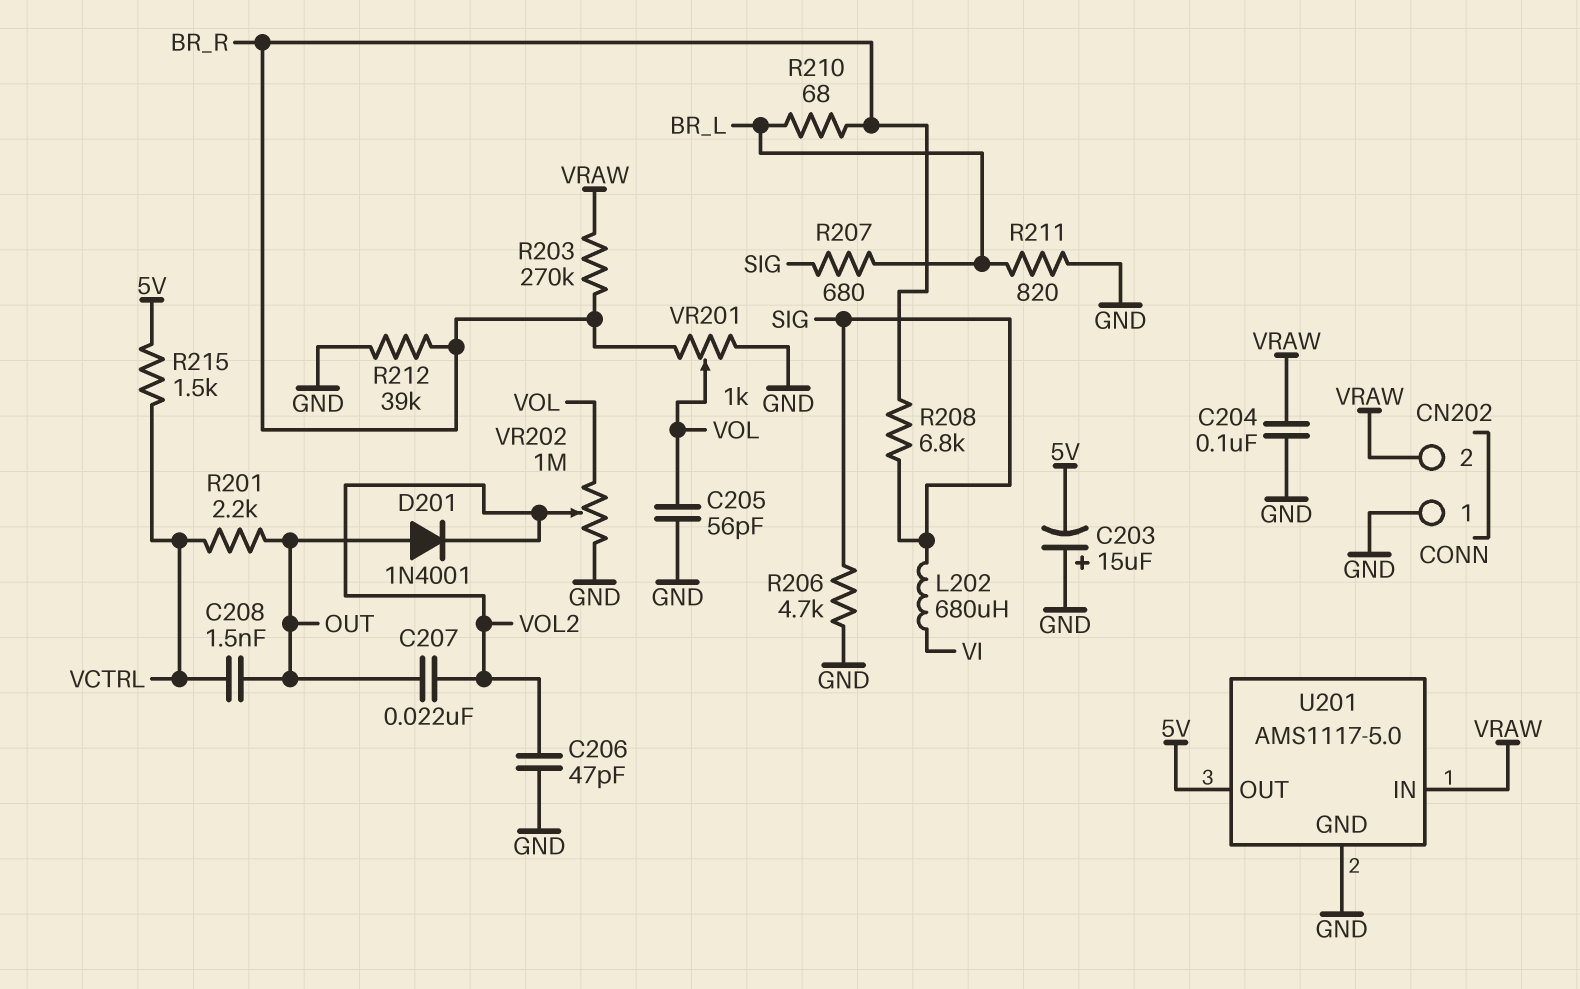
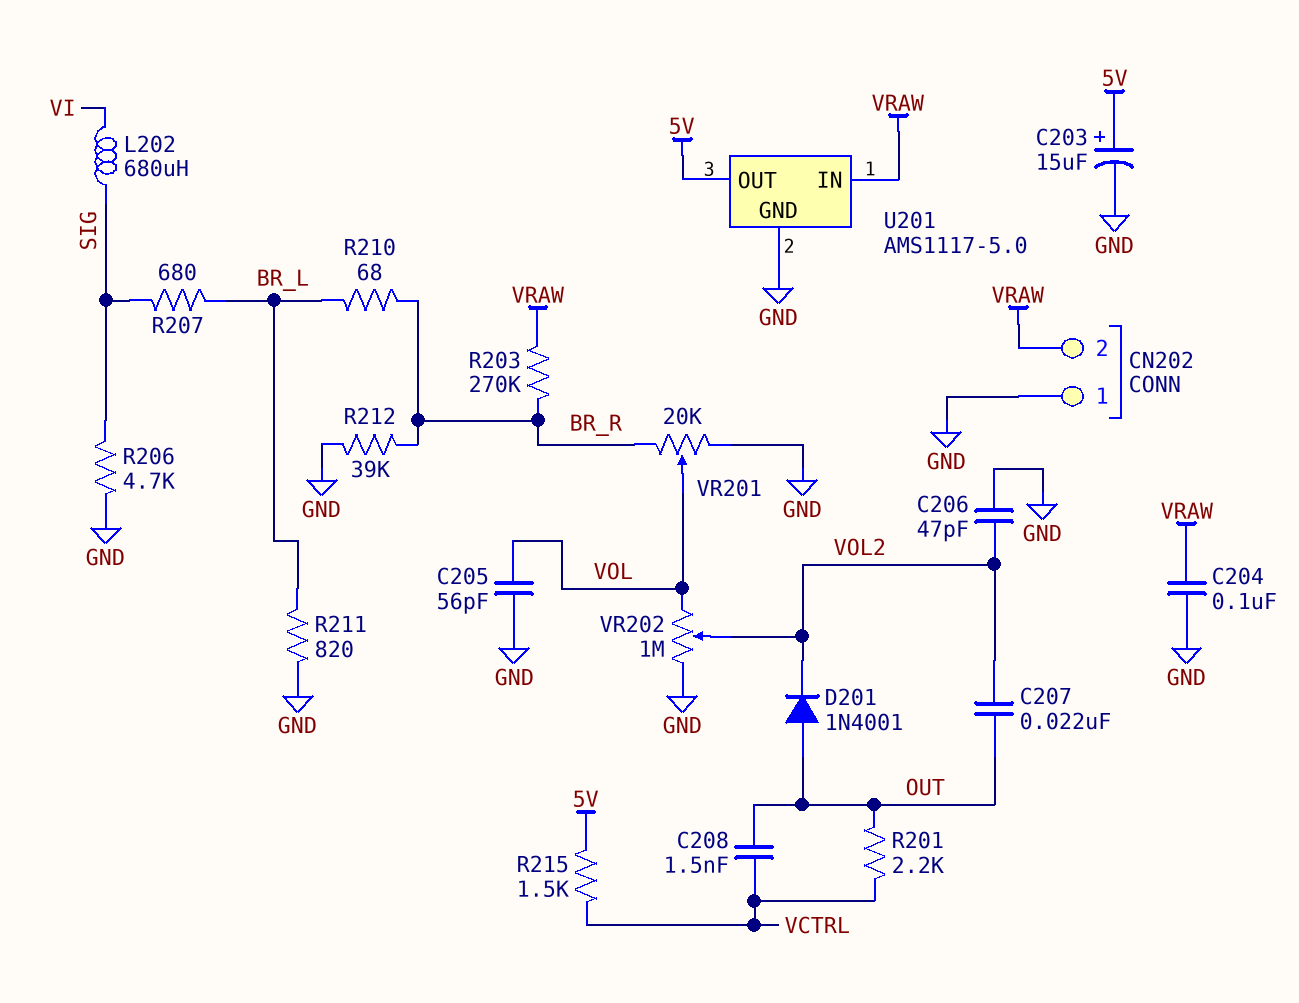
C203: 15uF (plus GND, minus 5V) -> 15uF (plus 5V, minus GND)
R208: 6.8k (BR_R, SIG) -> none
VR201: 1k (BR_R, GND, wiper VOL) -> 20k (BR_R, GND, wiper VOL)

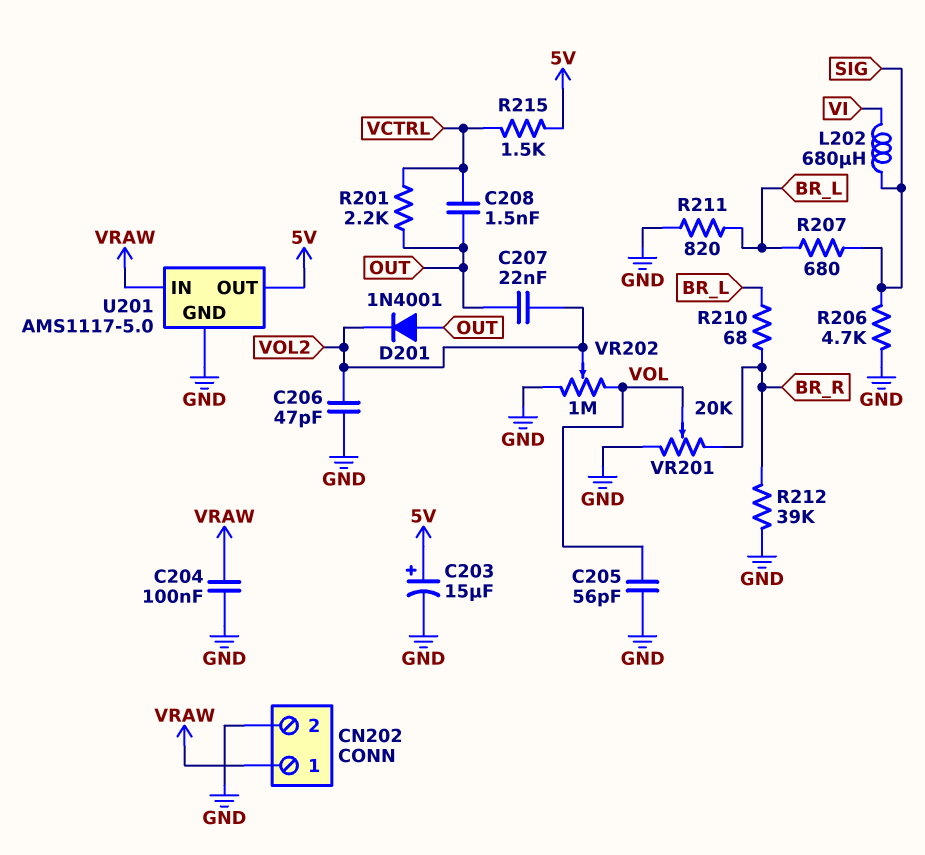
CN202 pin 1: GND -> VRAW
CN202 pin 2: VRAW -> GND
R203: 270k (BR_R, VRAW) -> none

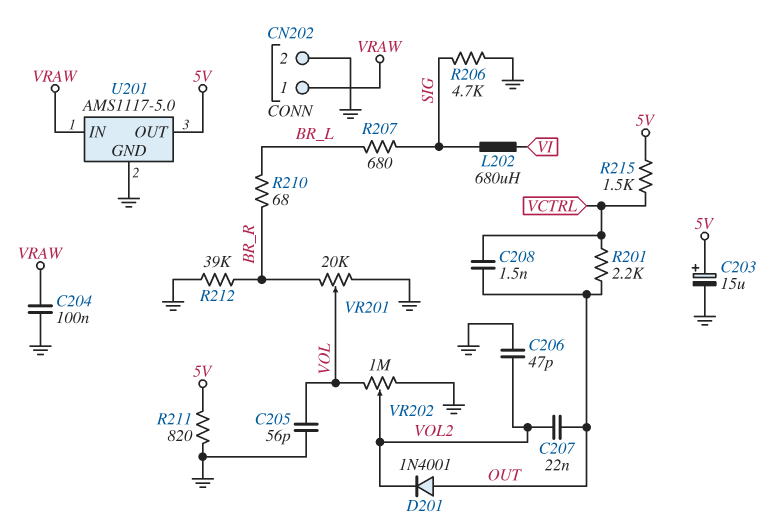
R211: 820 (BR_L, GND) -> 820 (5V, GND)

